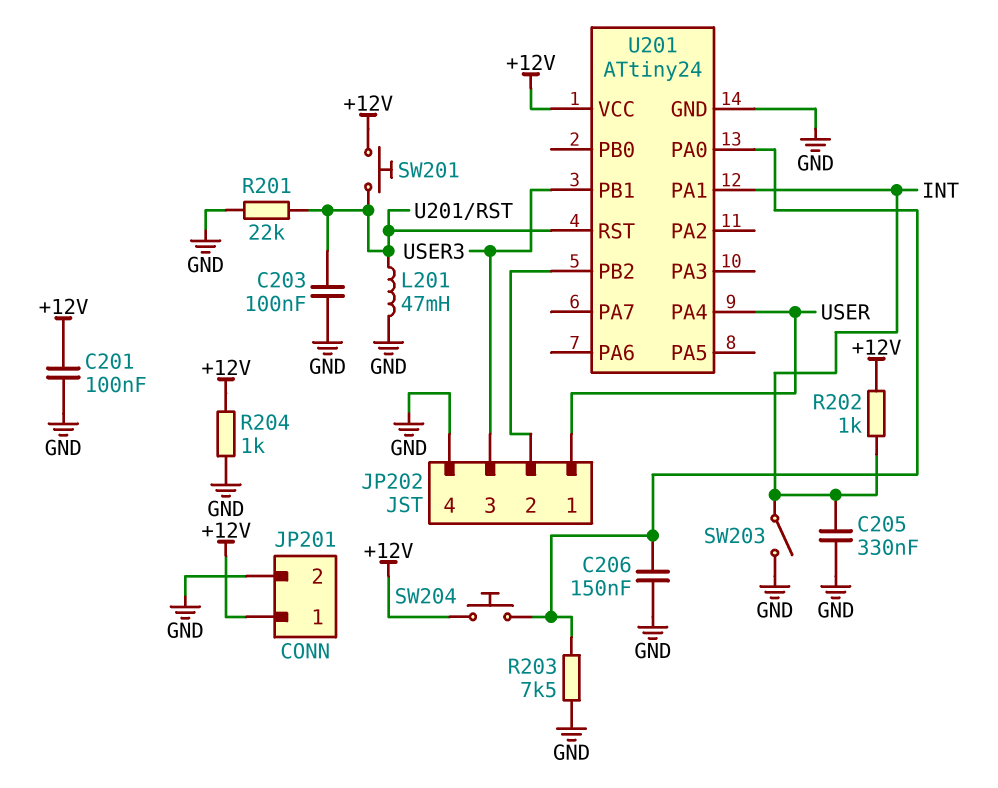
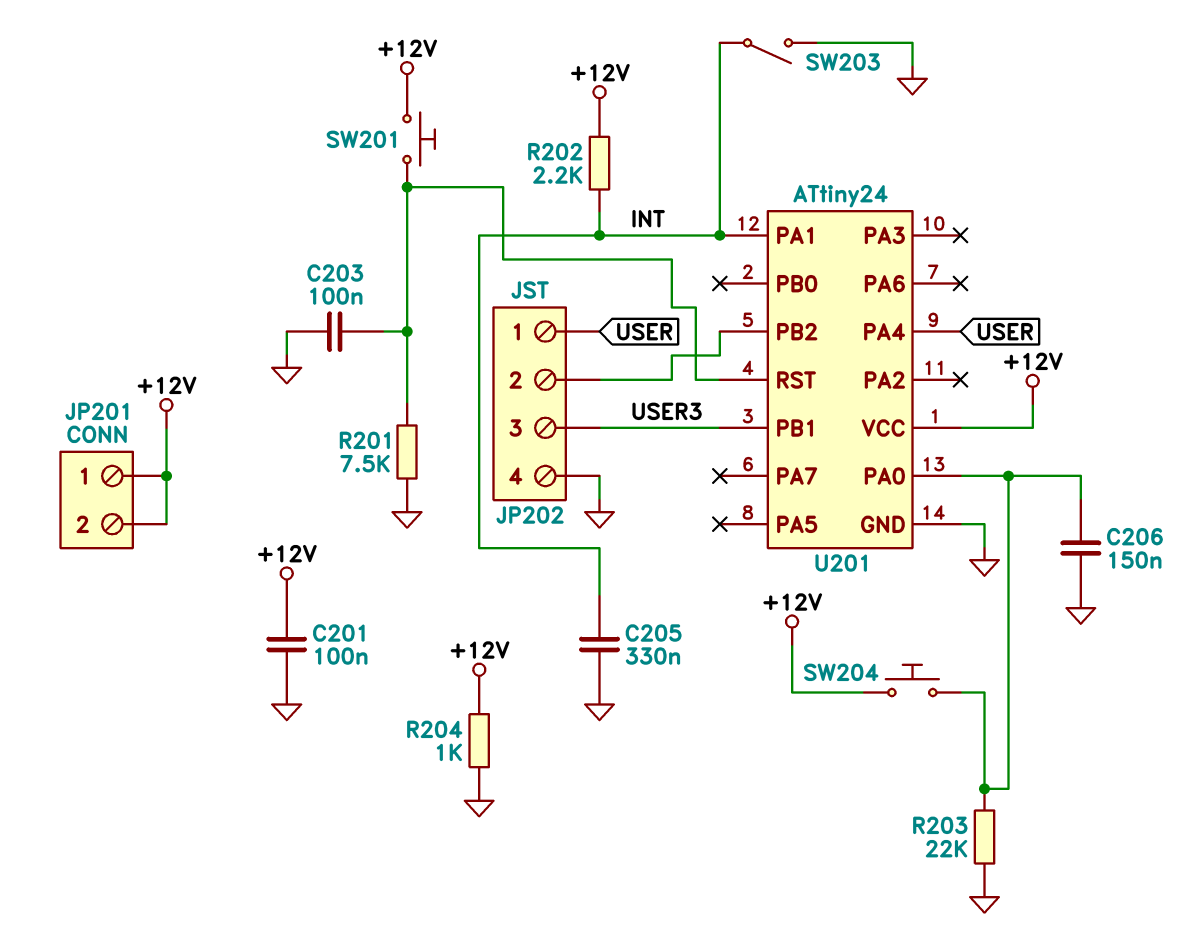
JP201 pin 2: GND -> +12V
L201: 47mH (GND, U201/RST) -> none
R201: 22k (GND, U201/RST) -> 7.5k (GND, U201/RST)
R202: 1k (+12V, INT) -> 2.2k (+12V, INT)
R203: 7.5k (GND, U201/PA0) -> 22k (GND, U201/PA0)

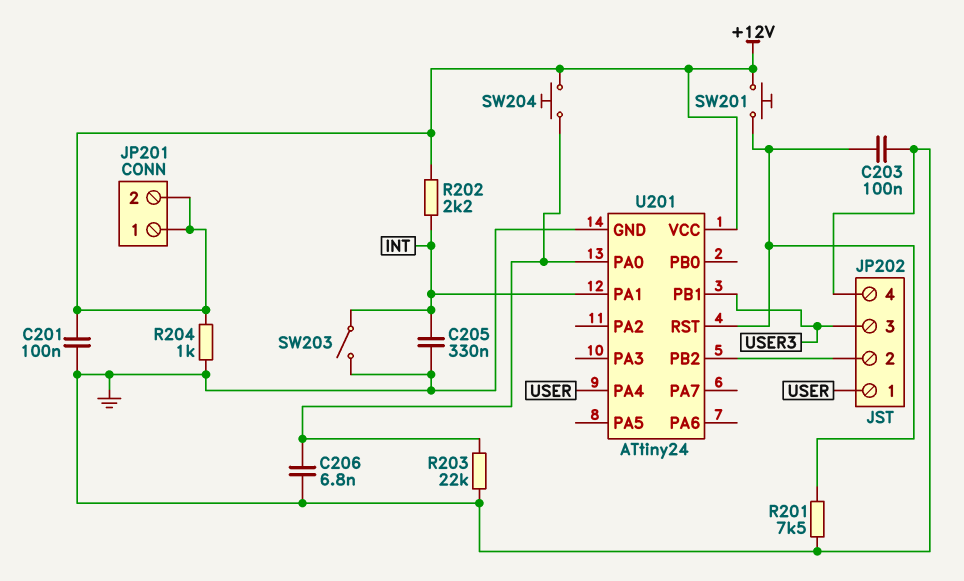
C206: 150nF (GND, U201/PA0) -> 6.8nF (GND, U201/PA0)

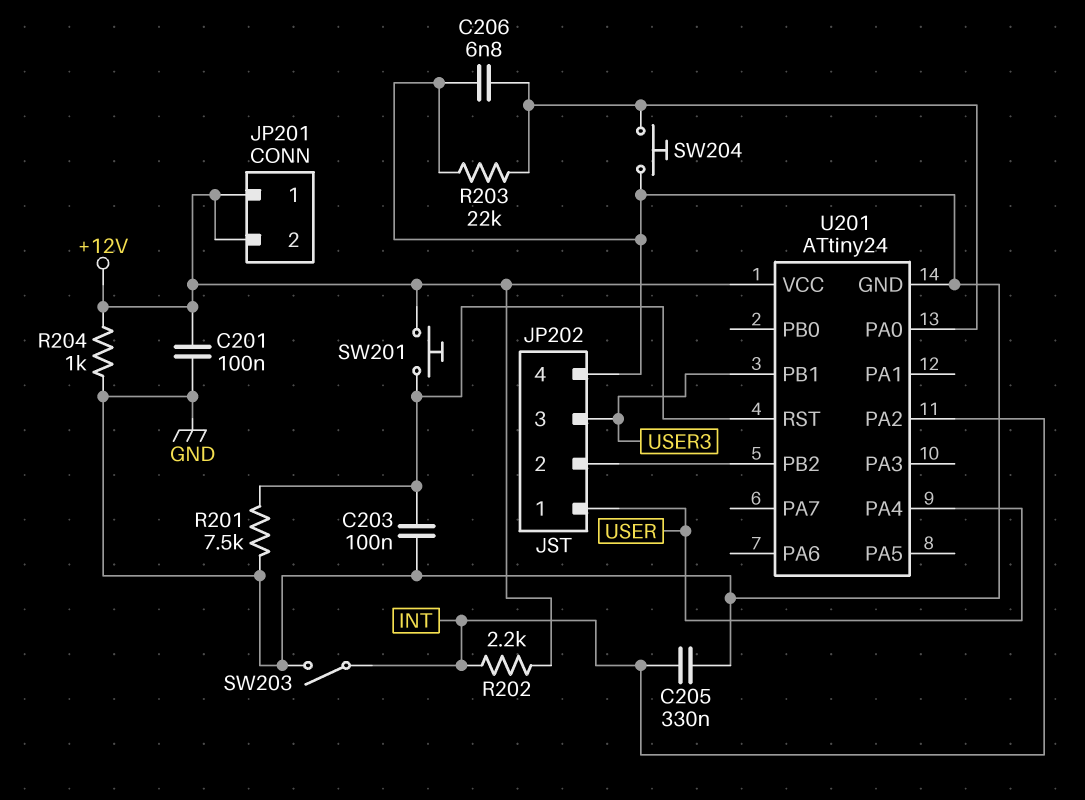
SW204: button (+12V, U201/PA0) -> button (GND, U201/PA0)
U201 pin PA1: INT -> none
U201 pin PA2: none -> INT

